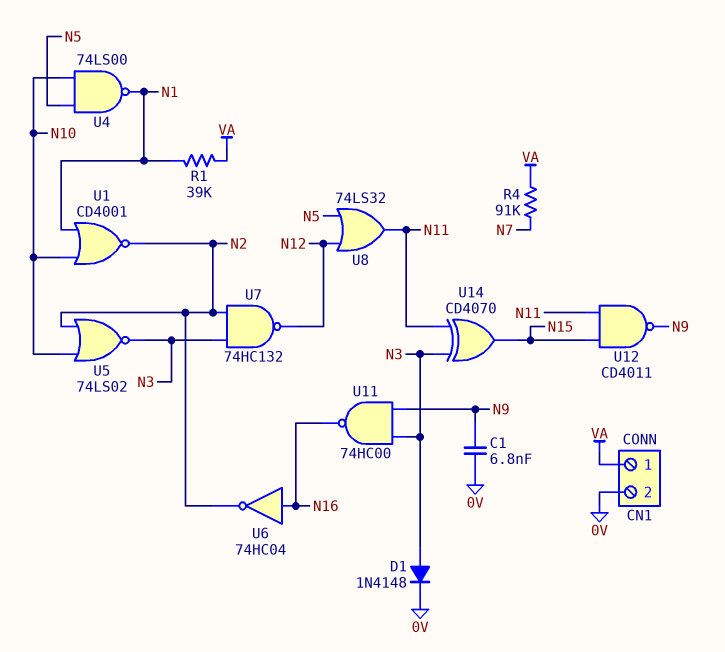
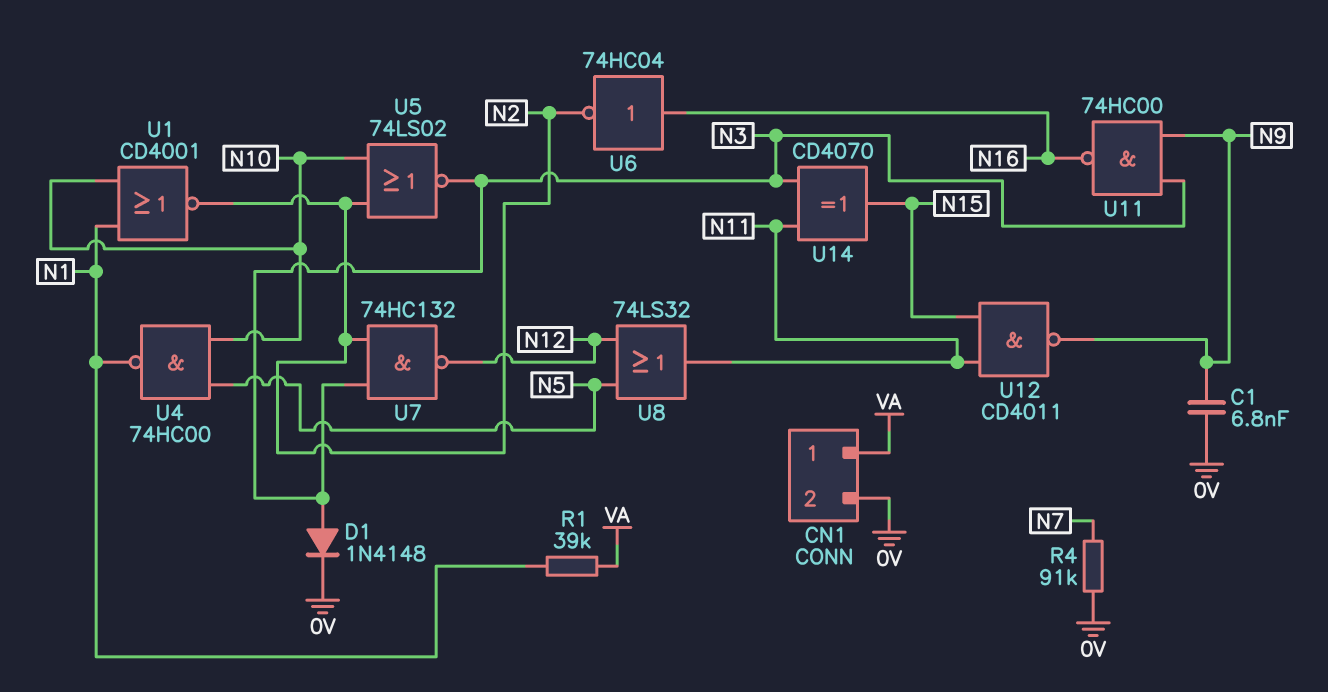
R4: 91k (N7, VA) -> 91k (0V, N7)
U4: NAND 74LS00 (in N5, in N10, out N1) -> NAND 74HC00 (in N5, in N10, out N1)

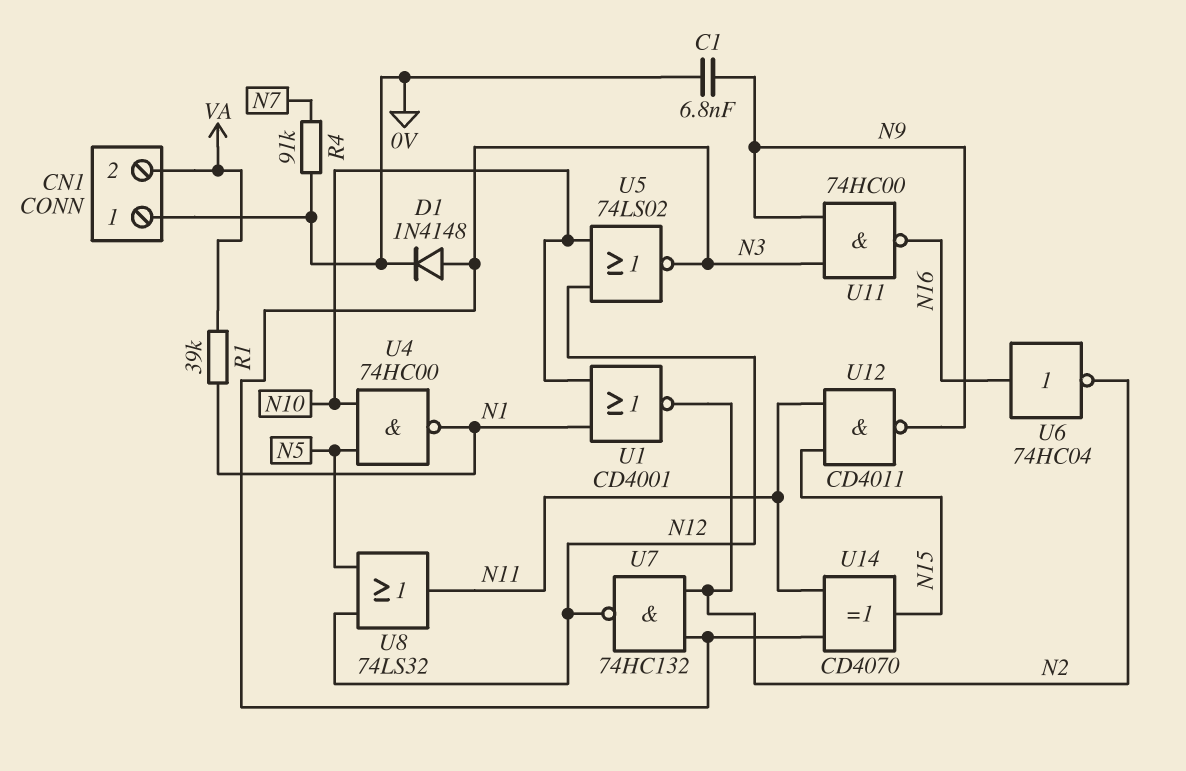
CN1 pin 1: VA -> 0V
CN1 pin 2: 0V -> VA
U5: NOR 74LS02 (in N2, in N10, out N3) -> NOR 74LS02 (in N10, in N12, out N3)

